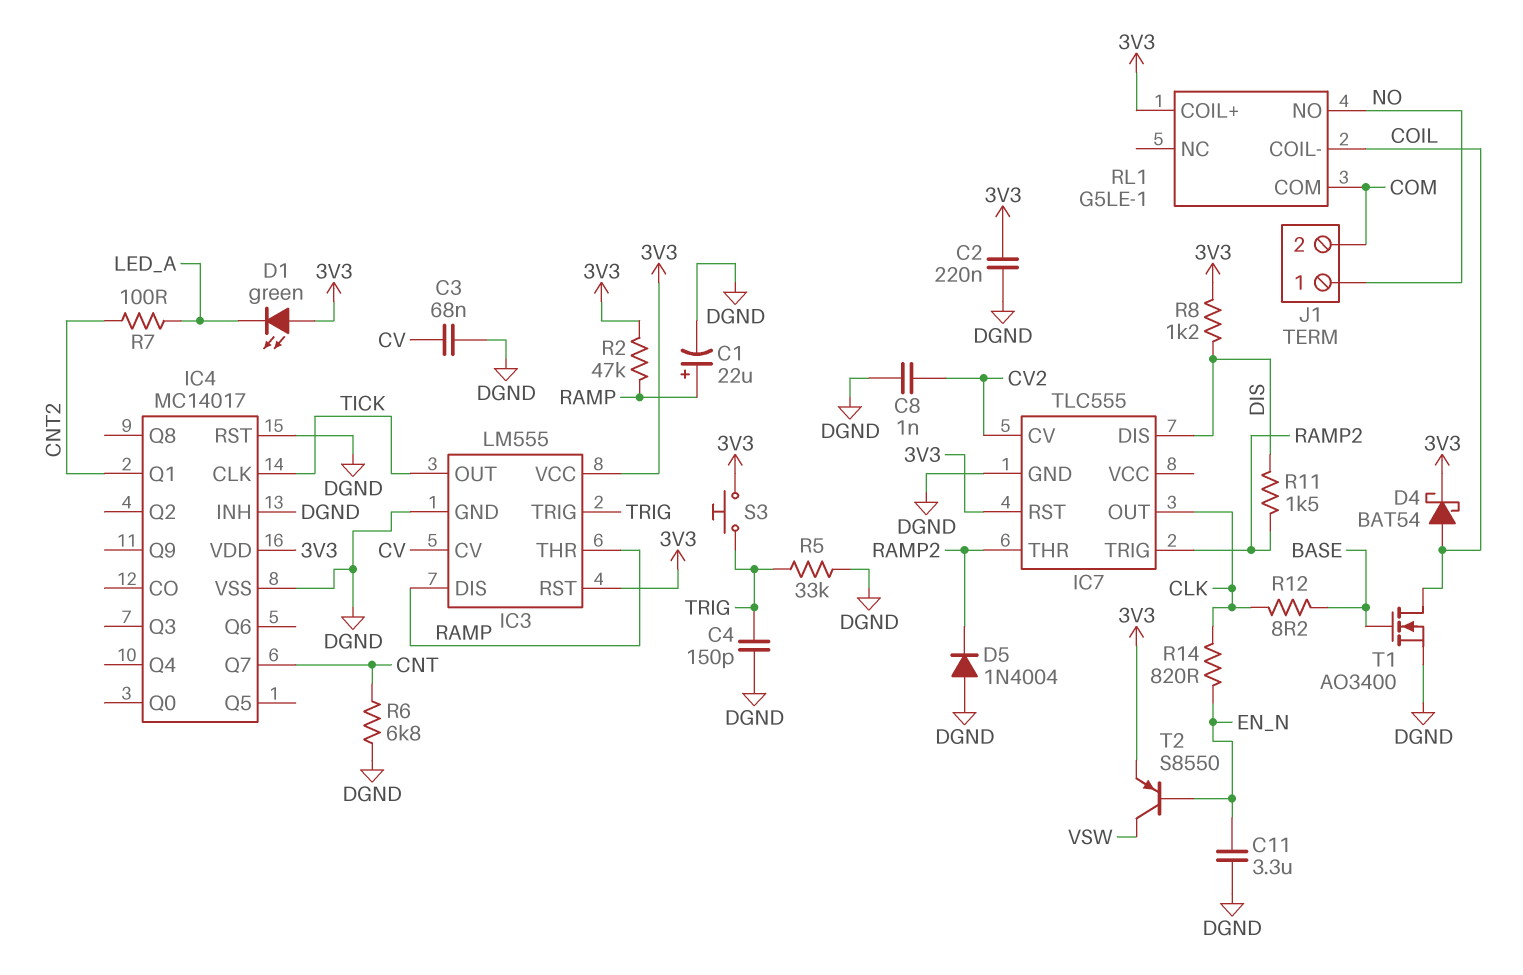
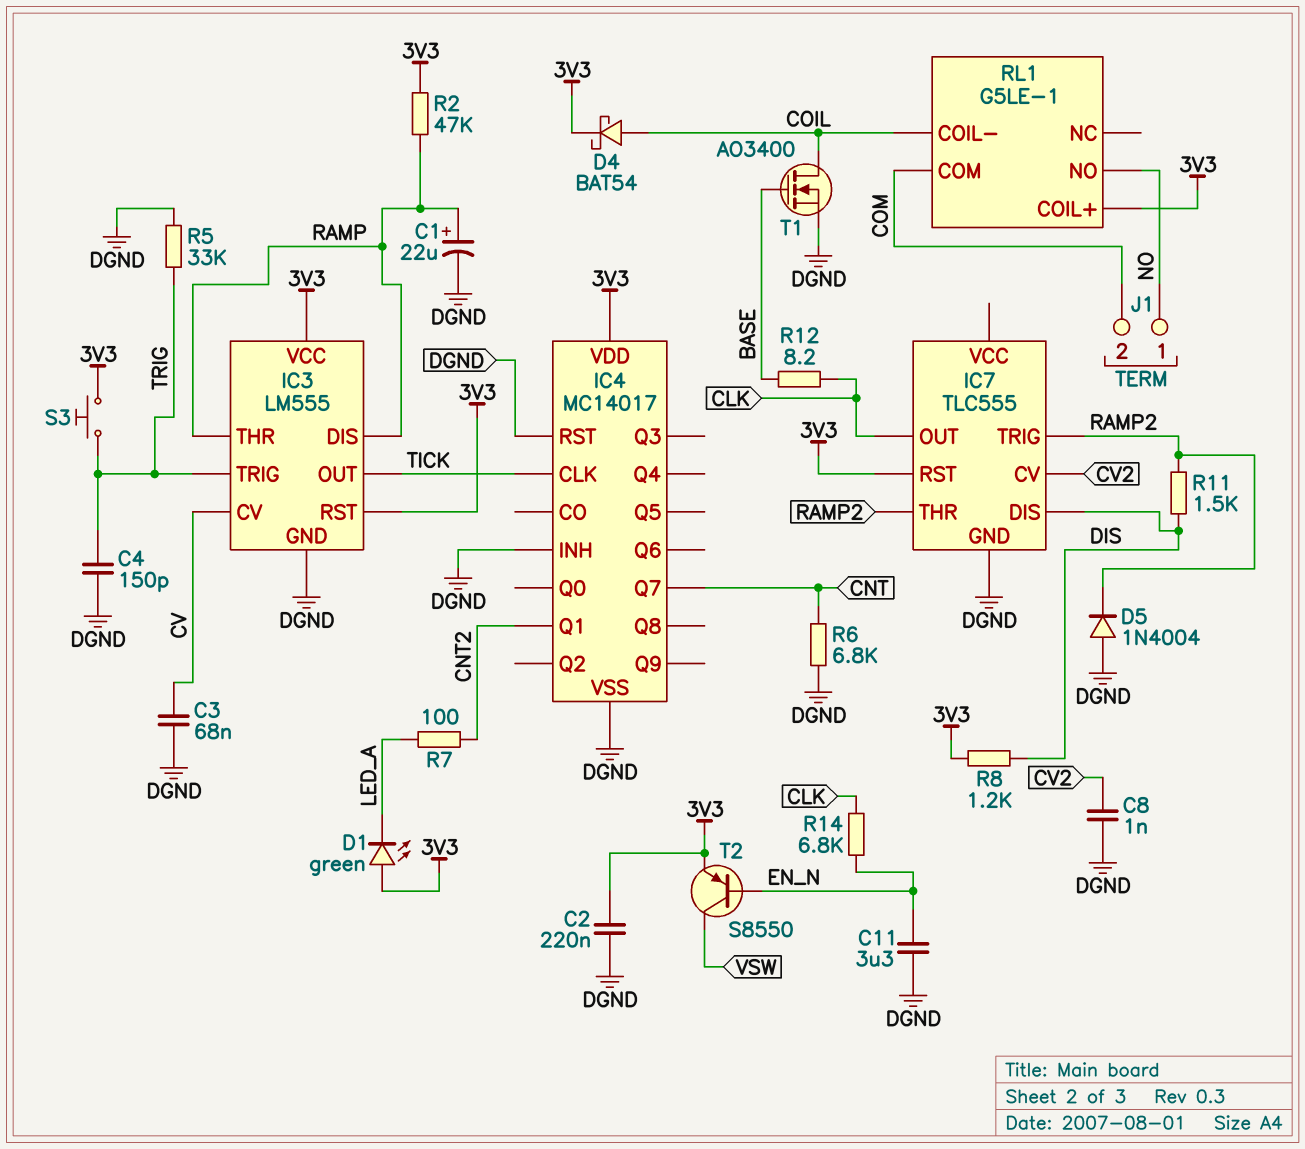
R14: 820 (CLK, EN_N) -> 6.8k (CLK, EN_N)

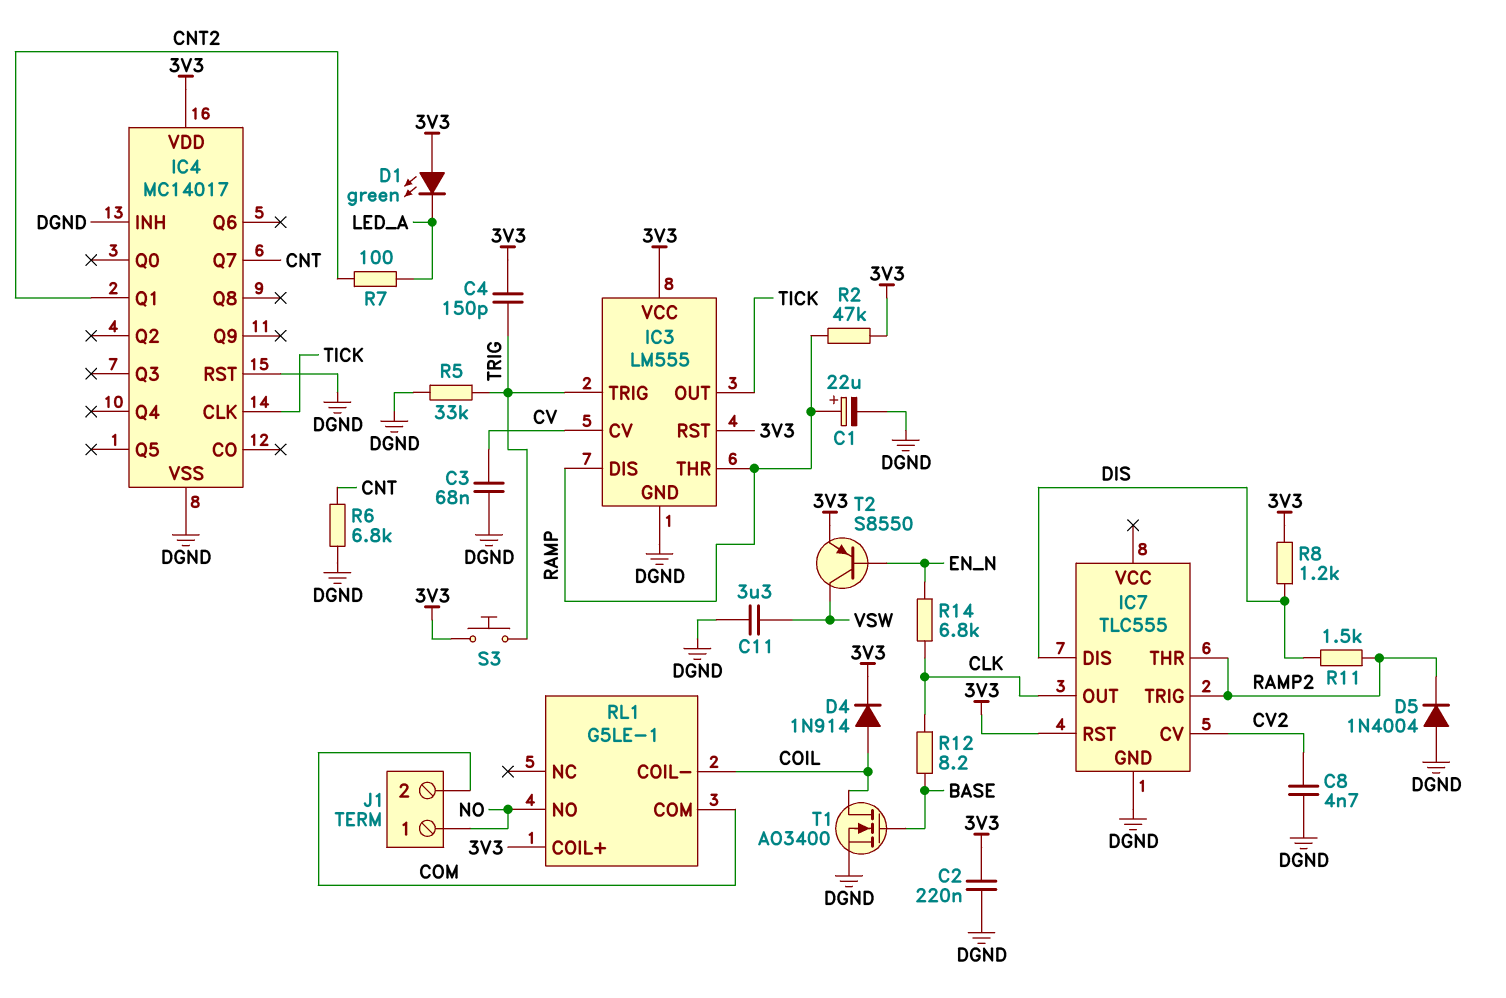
C4: 150pF (DGND, TRIG) -> 150pF (3V3, TRIG)
C8: 1nF (CV2, DGND) -> 4.7nF (CV2, DGND)
C11: 3.3uF (DGND, EN_N) -> 3.3uF (DGND, VSW)
D4: schottky BAT54 (A COIL, K 3V3) -> diode 1N914 (A COIL, K 3V3)

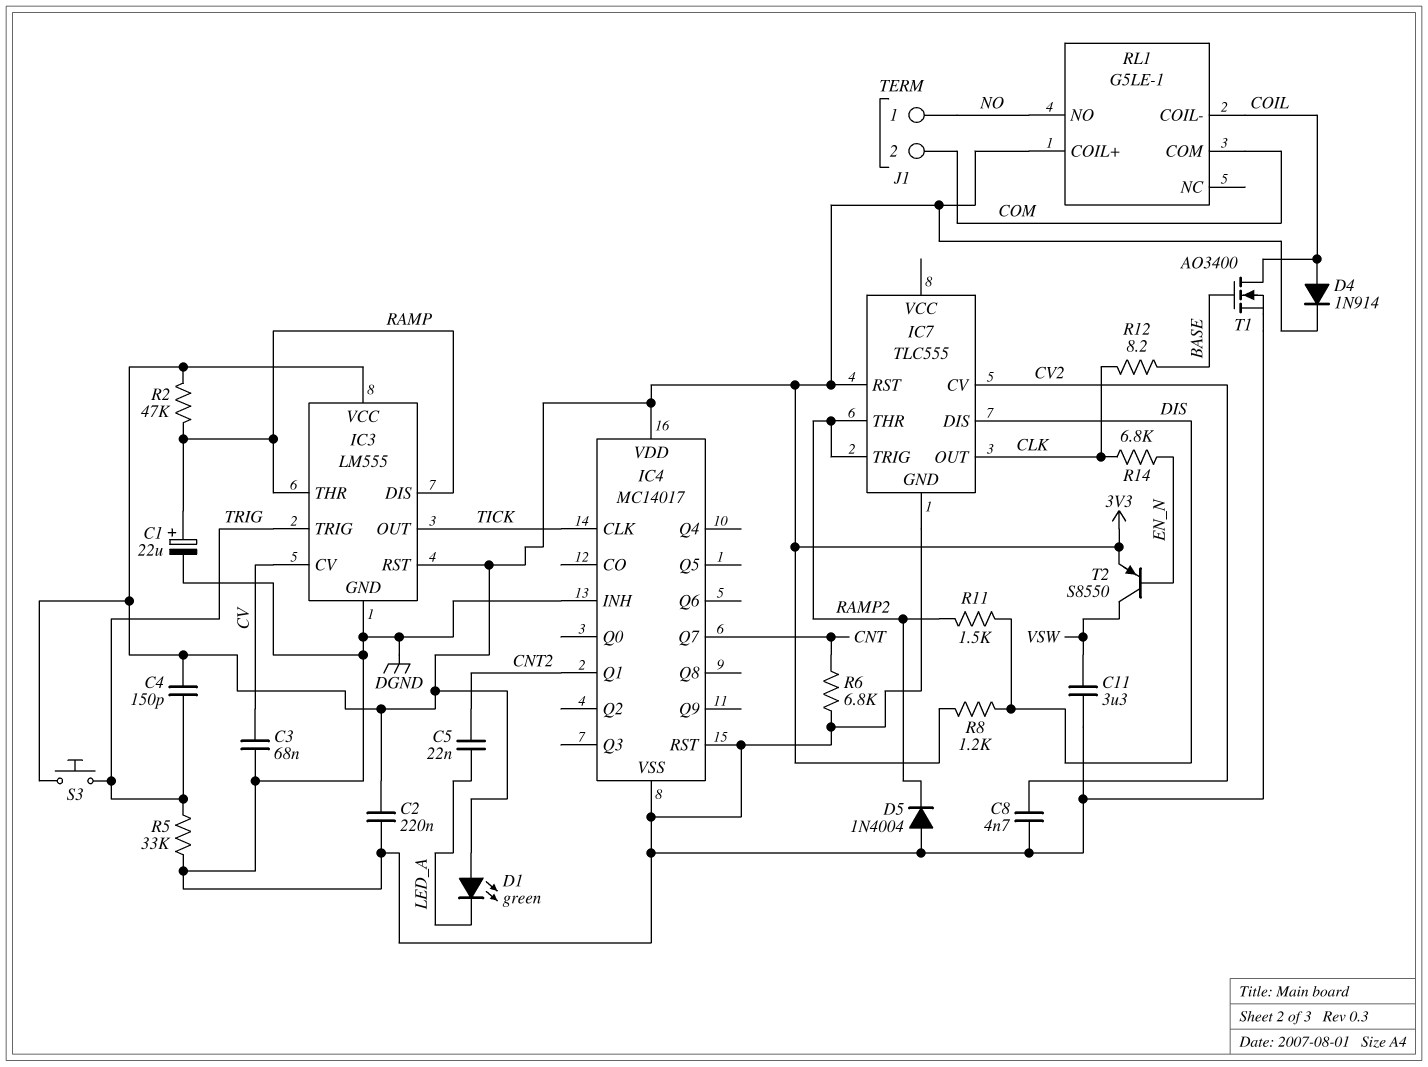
C5: none -> 22nF (CNT2, LED_A)
R7: 100 (CNT2, LED_A) -> none

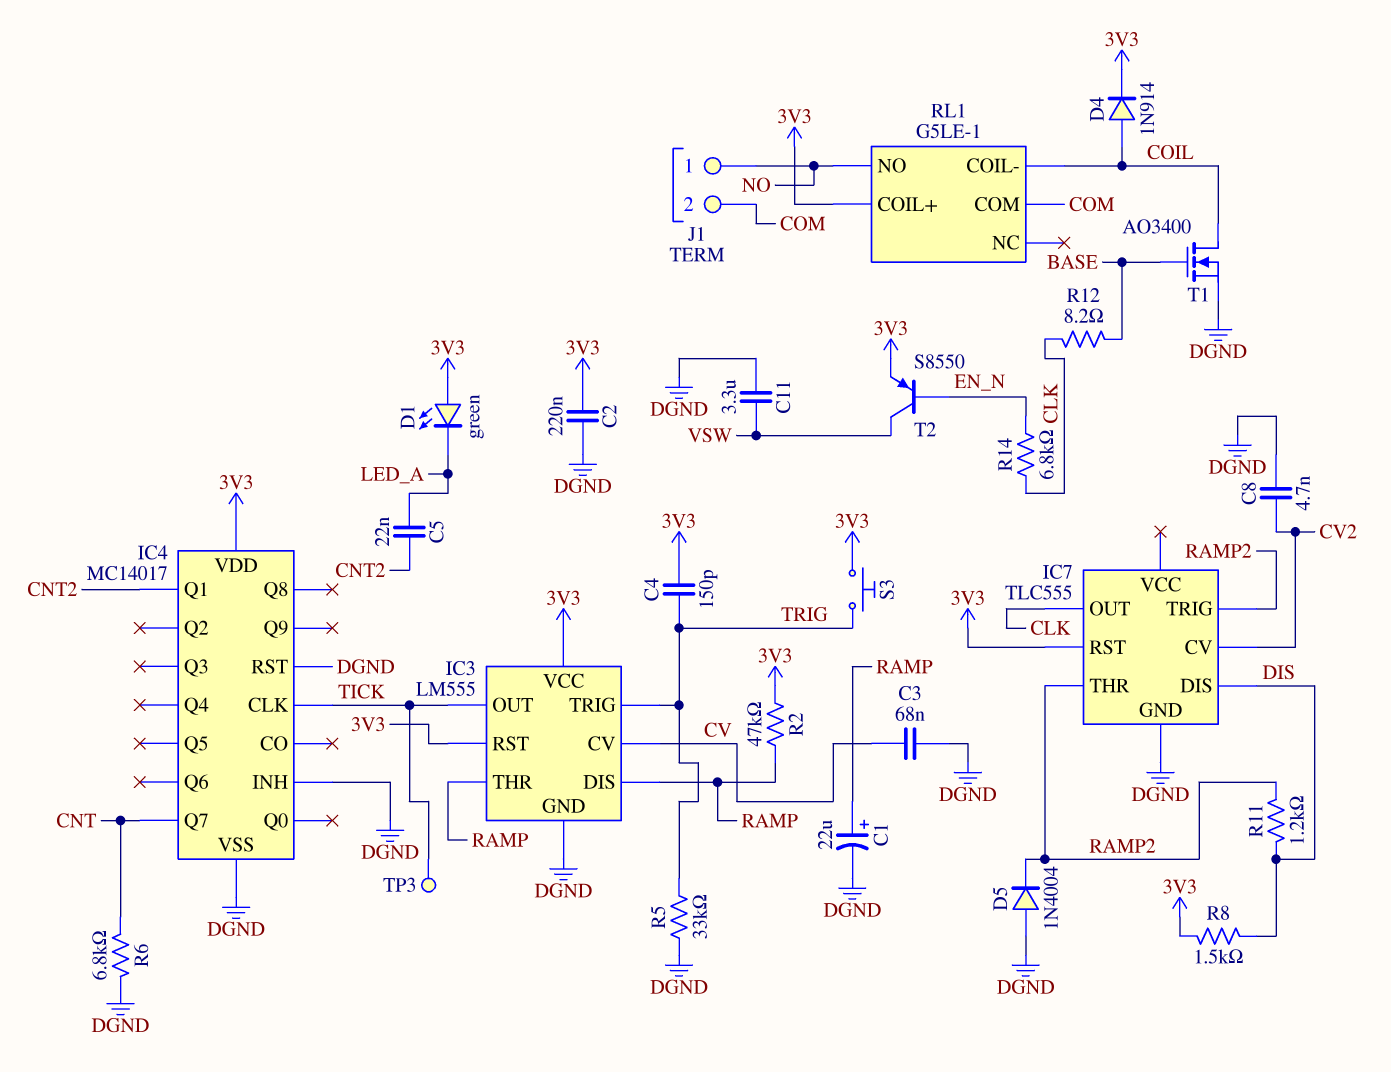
R8: 1.2k (3V3, DIS) -> 1.5k (3V3, DIS)
R11: 1.5k (DIS, RAMP2) -> 1.2k (DIS, RAMP2)
TP3: none -> test point (TICK)

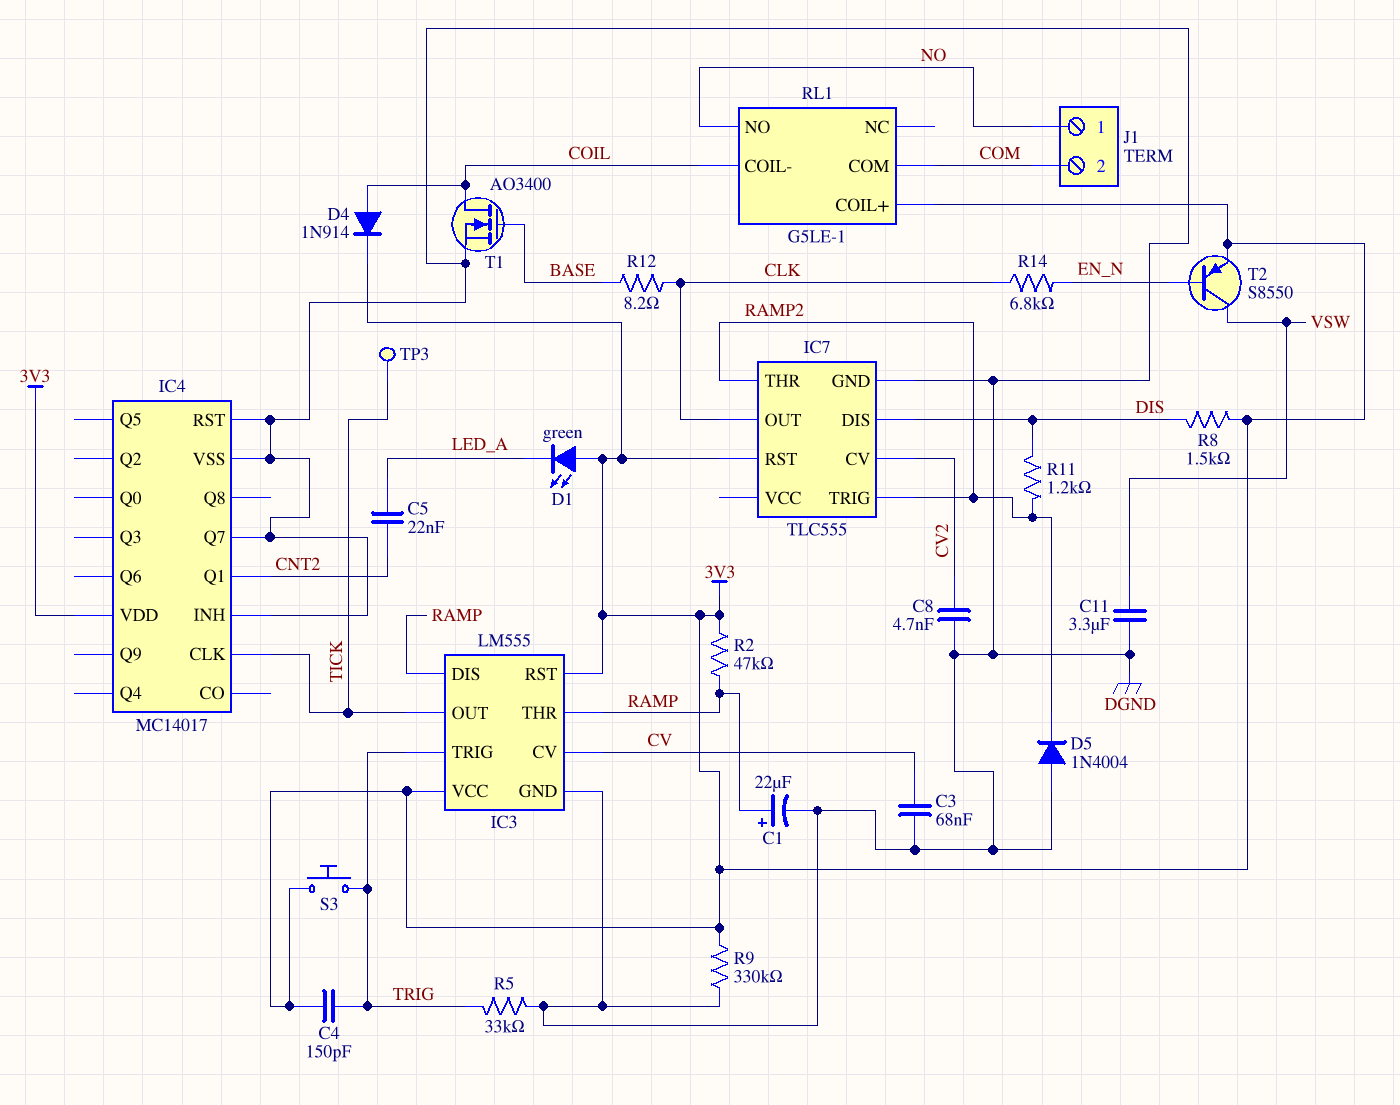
C2: 220nF (3V3, DGND) -> none
IC4 pin Q7: CNT -> DGND
R6: 6.8k (CNT, DGND) -> none
R9: none -> 330k (3V3, DGND)

